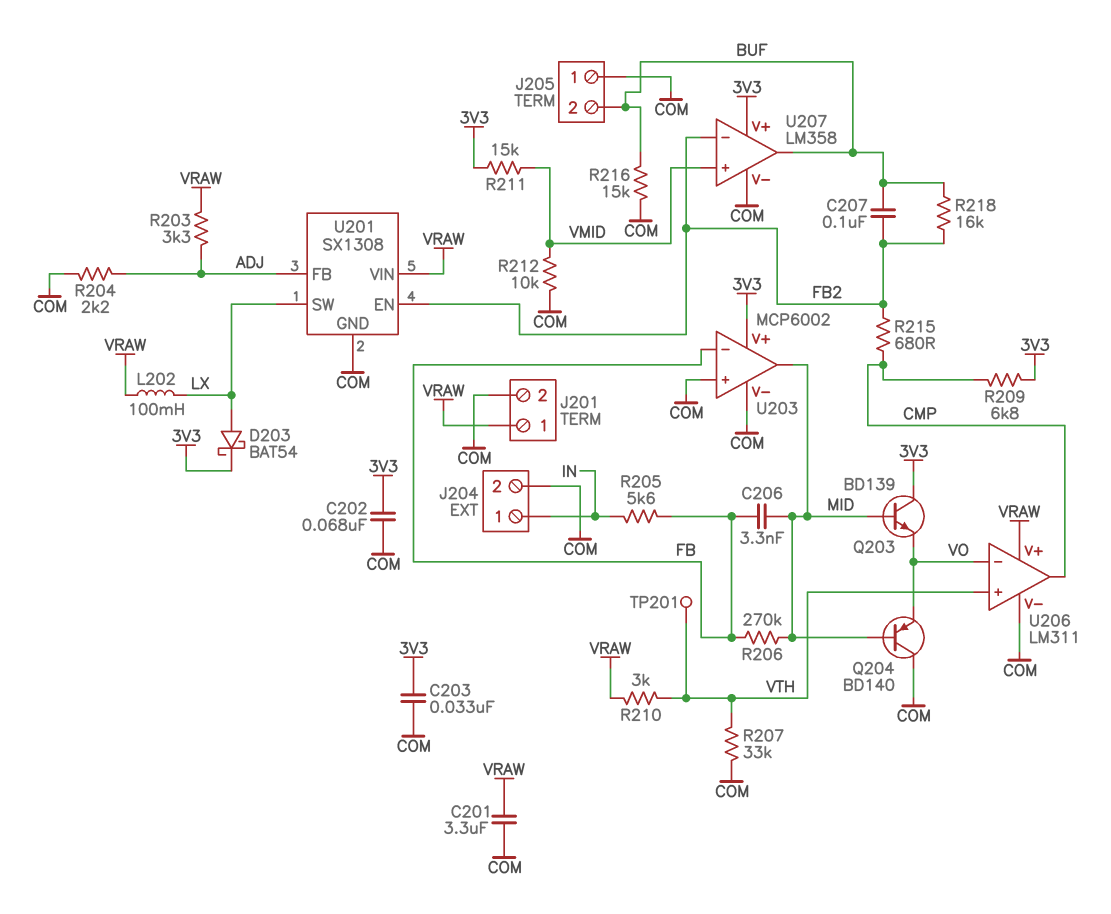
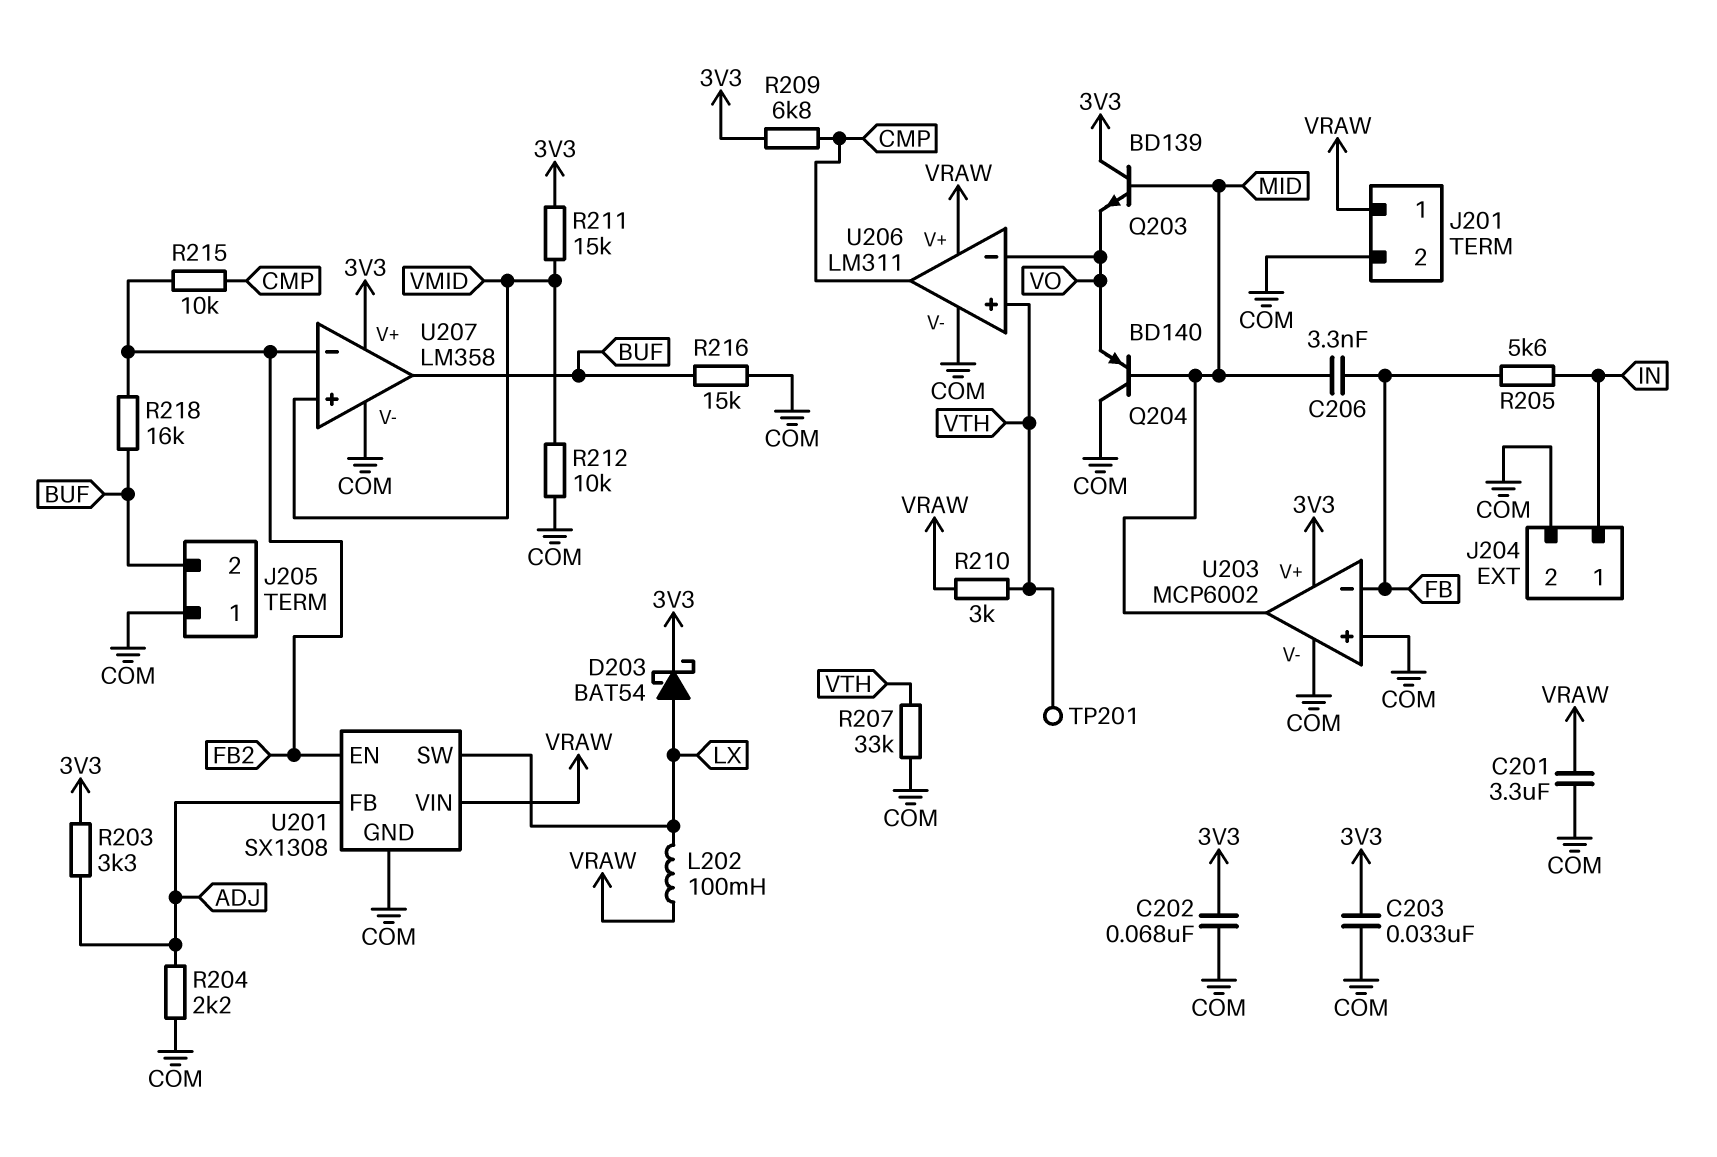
C207: 100nF (BUF, FB2) -> none
R203: 3.3k (ADJ, VRAW) -> 3.3k (3V3, ADJ)
R206: 270k (FB, MID) -> none
R215: 680 (CMP, FB2) -> 10k (CMP, FB2)

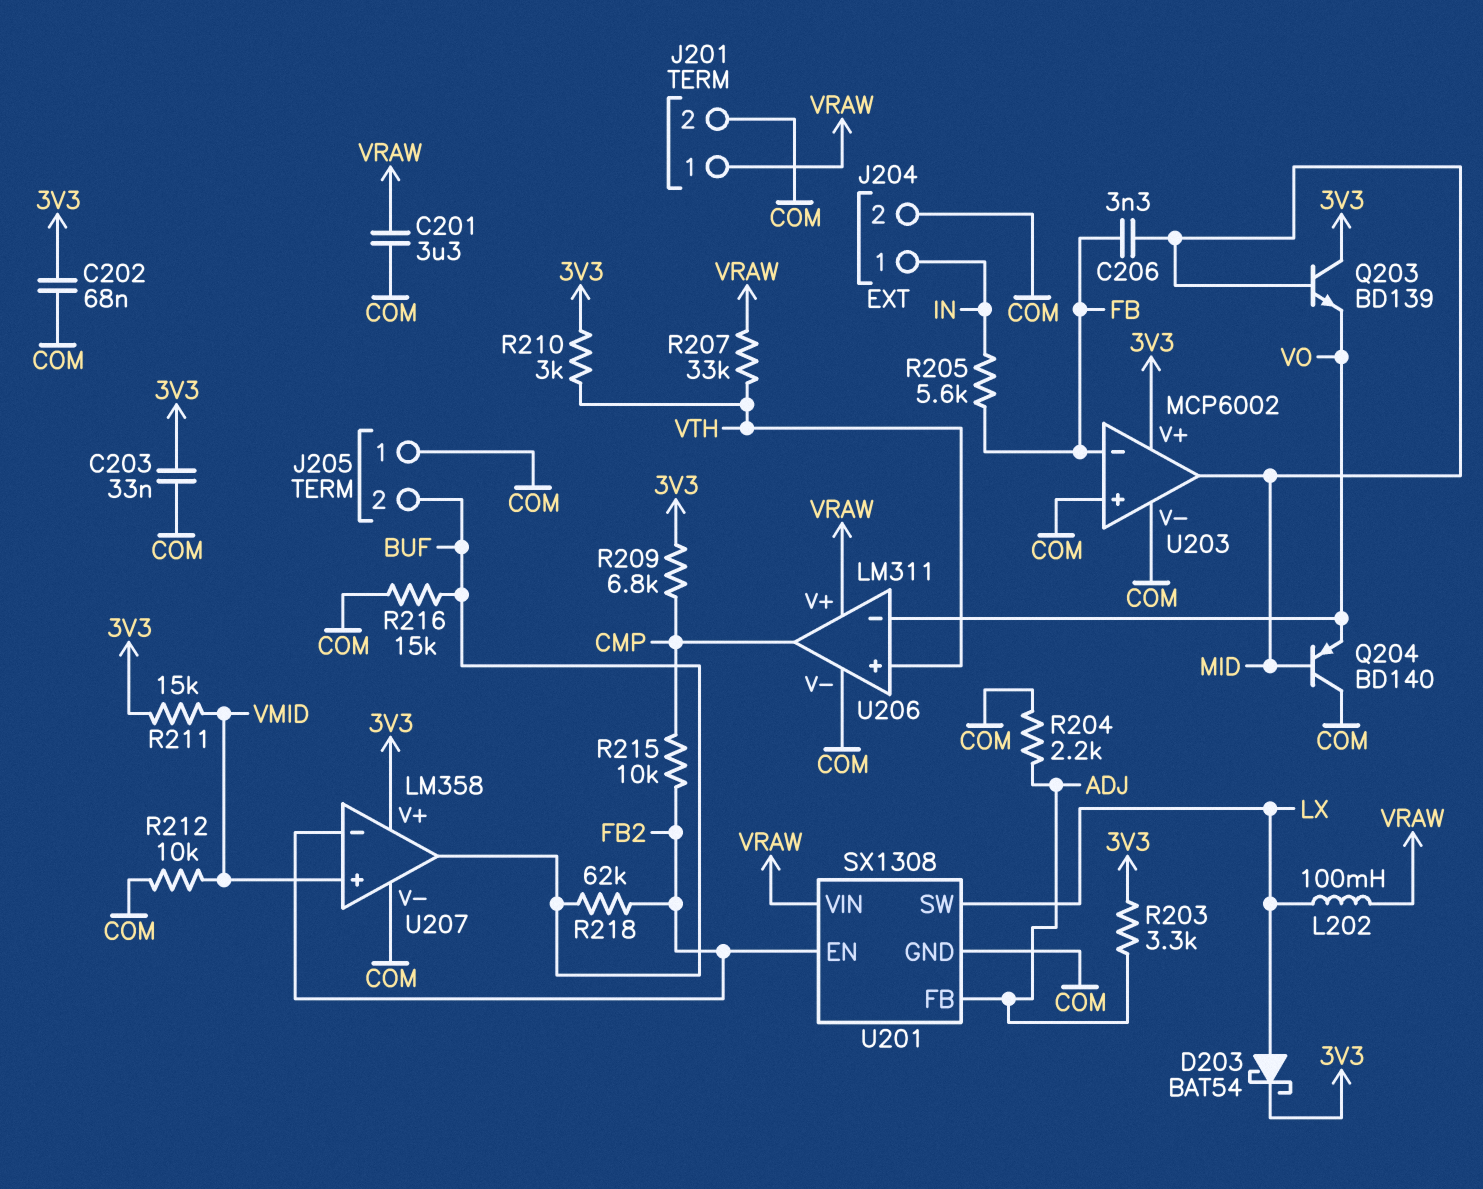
R207: 33k (COM, VTH) -> 33k (VRAW, VTH)
R210: 3k (VRAW, VTH) -> 3k (3V3, VTH)
R218: 16k (BUF, FB2) -> 62k (BUF, FB2)
TP201: test point (VTH) -> none

